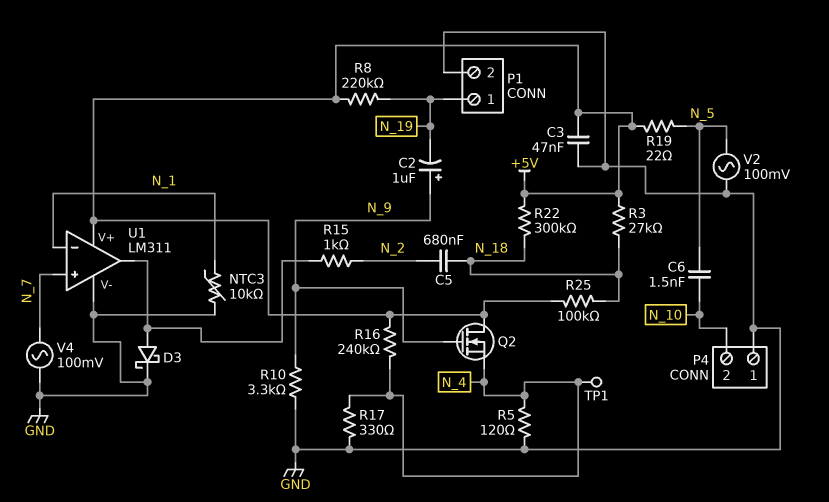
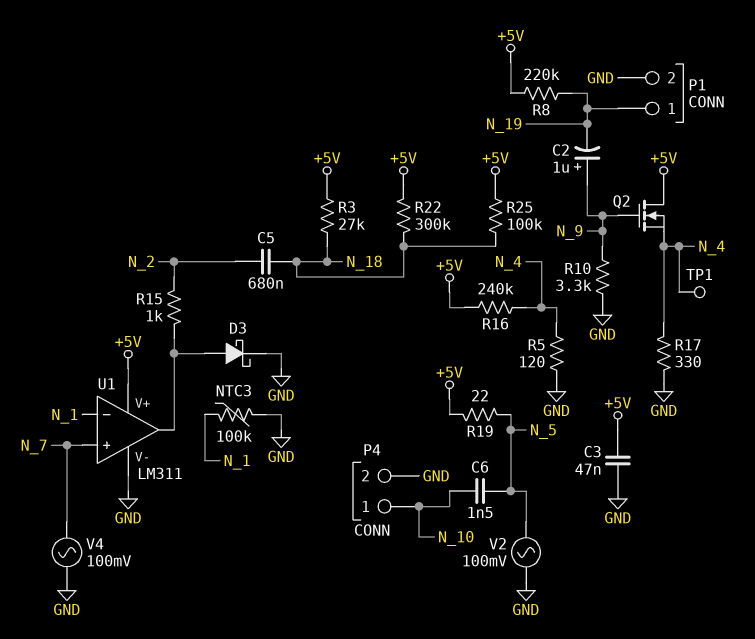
NTC3: 10k (GND, N_1) -> 100k (GND, N_1)
P4 pin 1: GND -> N_10
P4 pin 2: N_10 -> GND

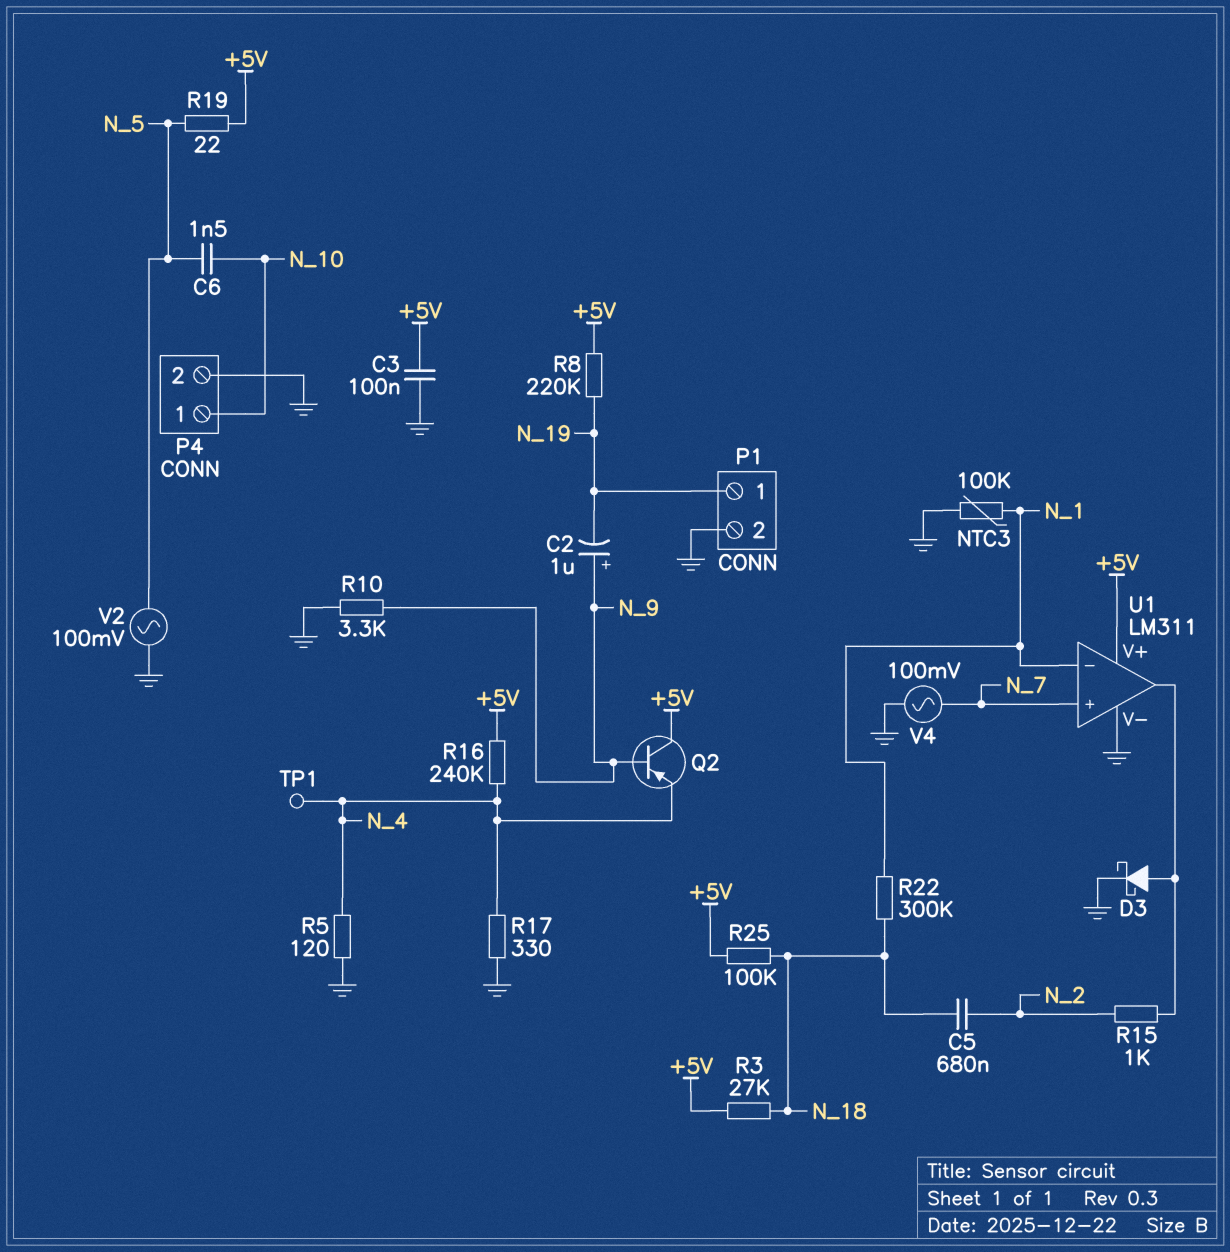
C3: 47nF (+5V, GND) -> 100nF (+5V, GND)
Q2: NMOS (G N_9, D +5V, S N_4) -> PNP (B N_9, C +5V, E N_4)
R22: 300k (+5V, N_18) -> 300k (N_1, N_18)

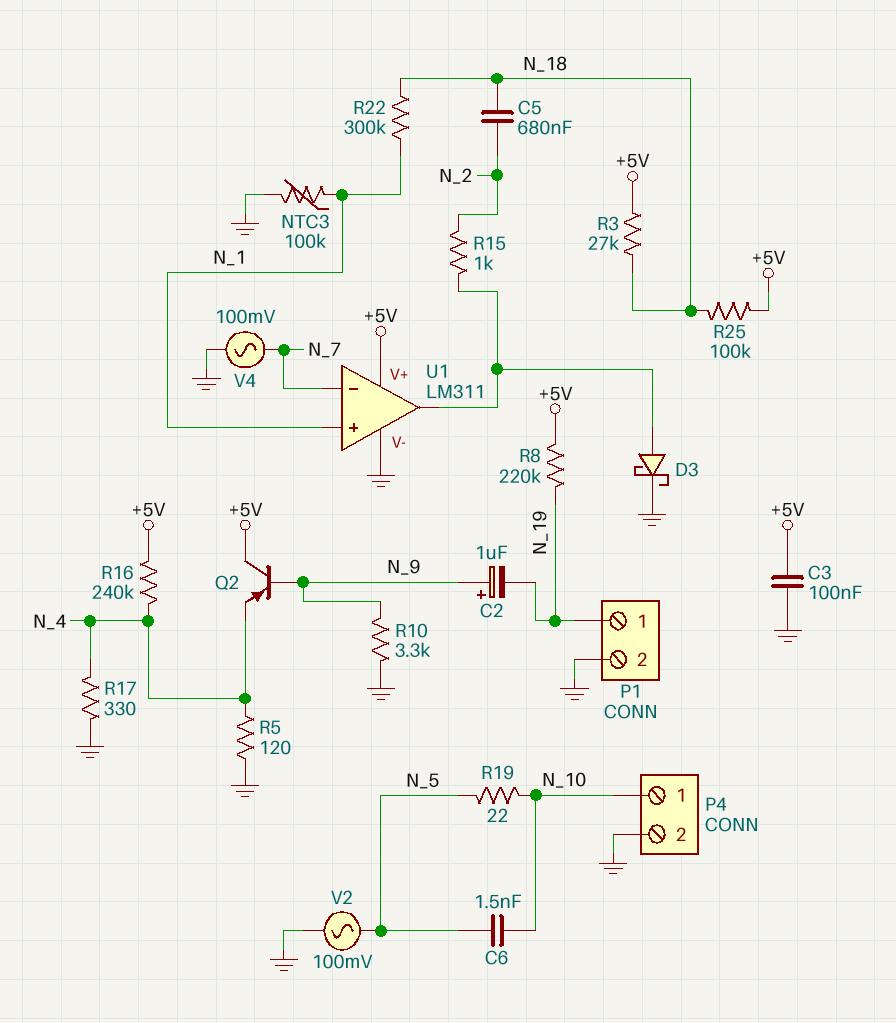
R19: 22 (+5V, N_5) -> 22 (N_5, N_10)
TP1: test point (N_4) -> none
U1 pin in+: N_7 -> N_1
U1 pin in-: N_1 -> N_7

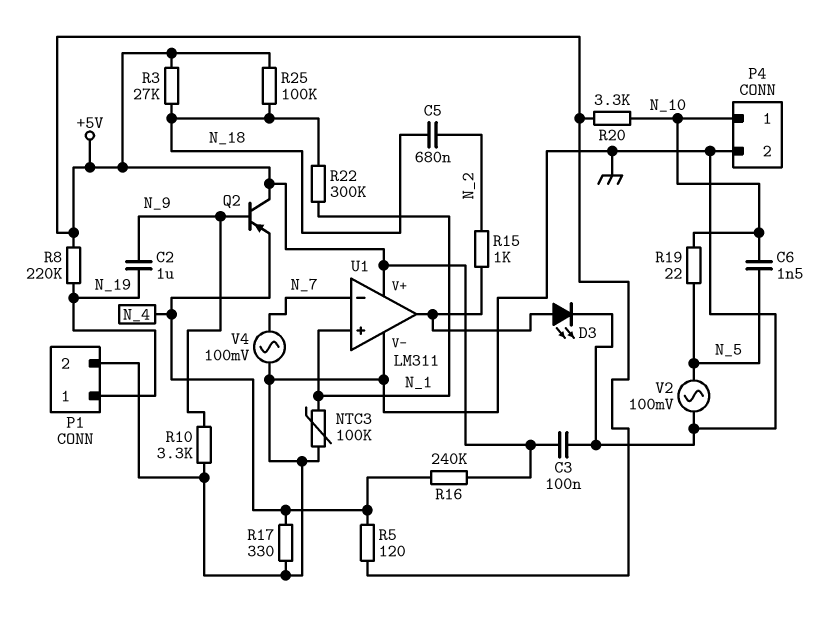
C2: 1uF (plus N_9, minus N_19) -> 1uF (N_9, N_19)
D3: schottky (A U1/out, K GND) -> LED (A U1/out, K GND)
R5: 120 (GND, N_4) -> 120 (+5V, N_4)
R20: none -> 3.3k (+5V, N_10)

